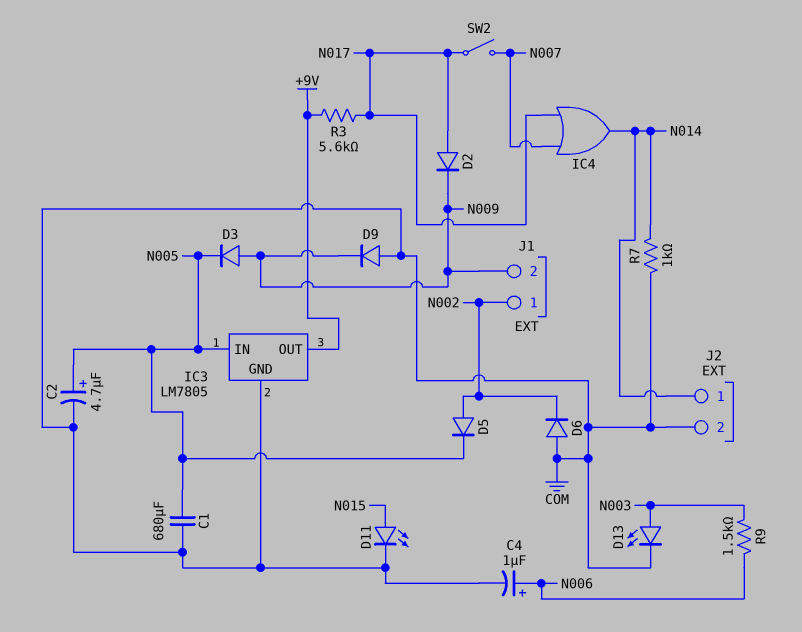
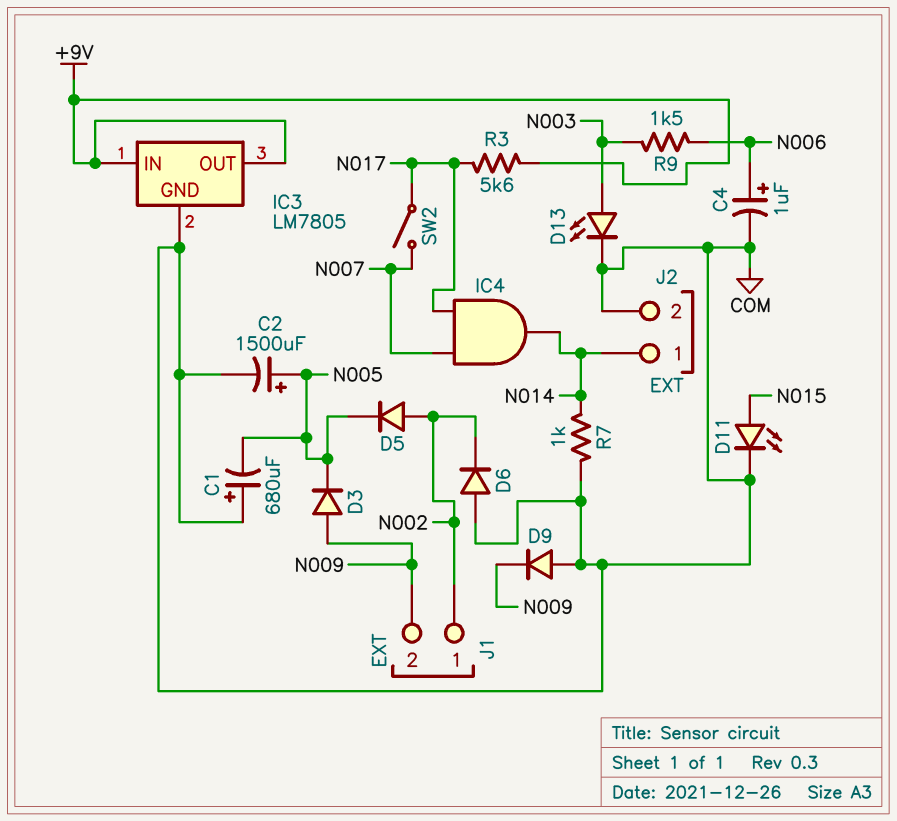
C1: 680uF (COM, N005) -> 680uF (plus COM, minus N005)
C2: 4.7uF (plus N005, minus COM) -> 1500uF (plus N005, minus COM)
D2: diode (A N017, K N009) -> none
IC3 pin IN: N005 -> +9V
IC4: OR (in N007, in N017, out N014) -> AND (in N007, in N017, out N014)

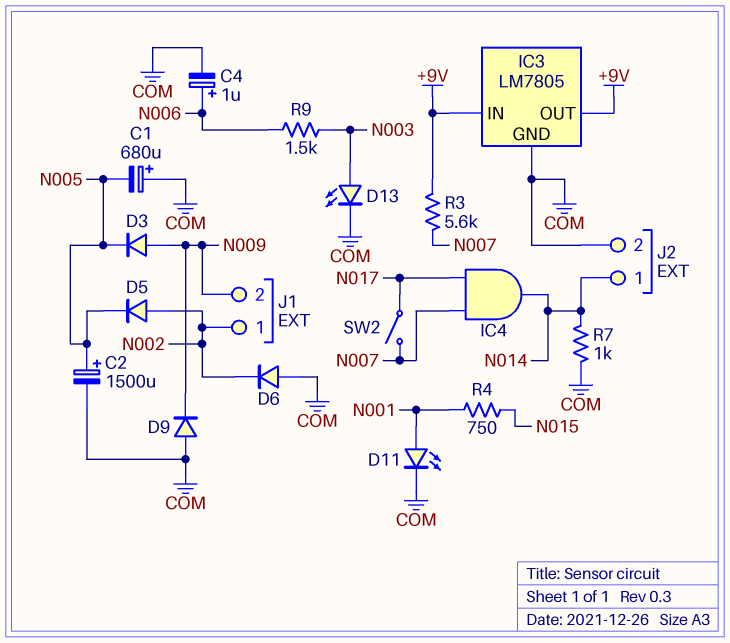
D11: LED (A N015, K COM) -> LED (A N001, K COM)
R3: 5.6k (+9V, N017) -> 5.6k (+9V, N007)
R4: none -> 750 (N001, N015)

